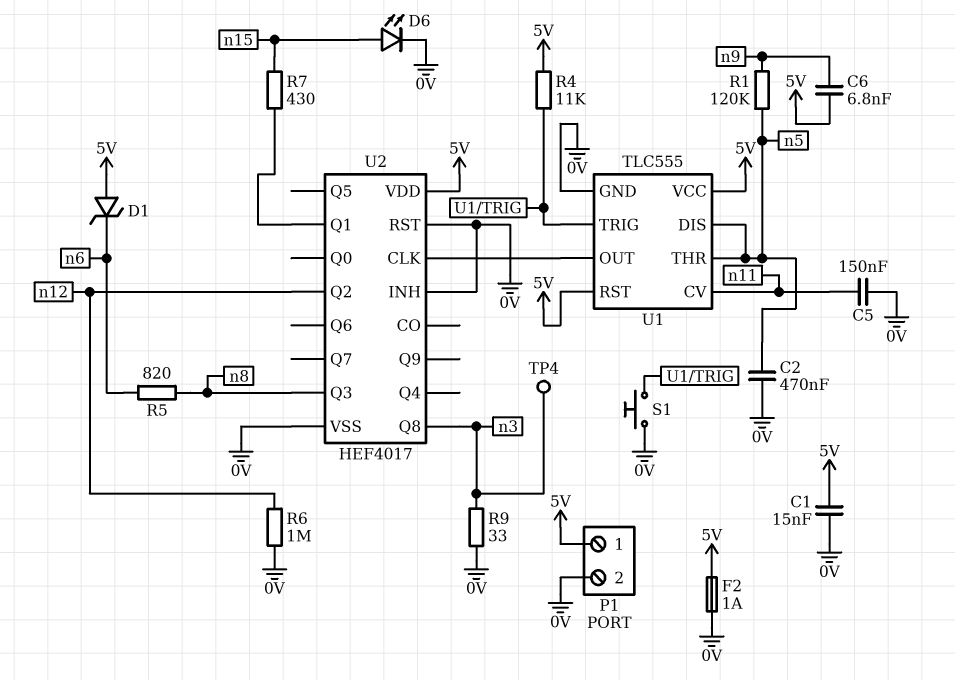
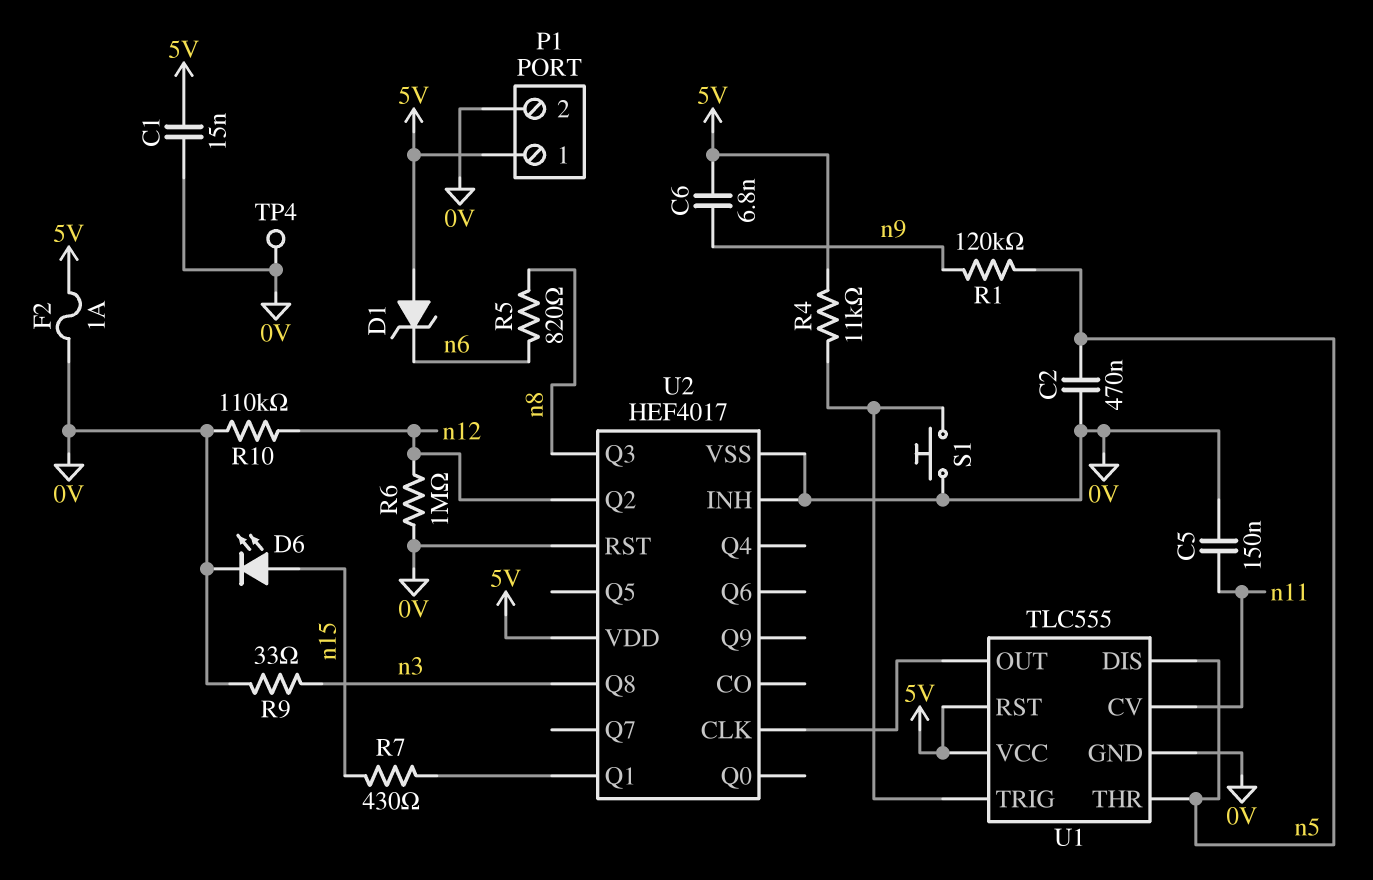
R10: none -> 110k (0V, n12)
TP4: test point (n3) -> test point (0V)

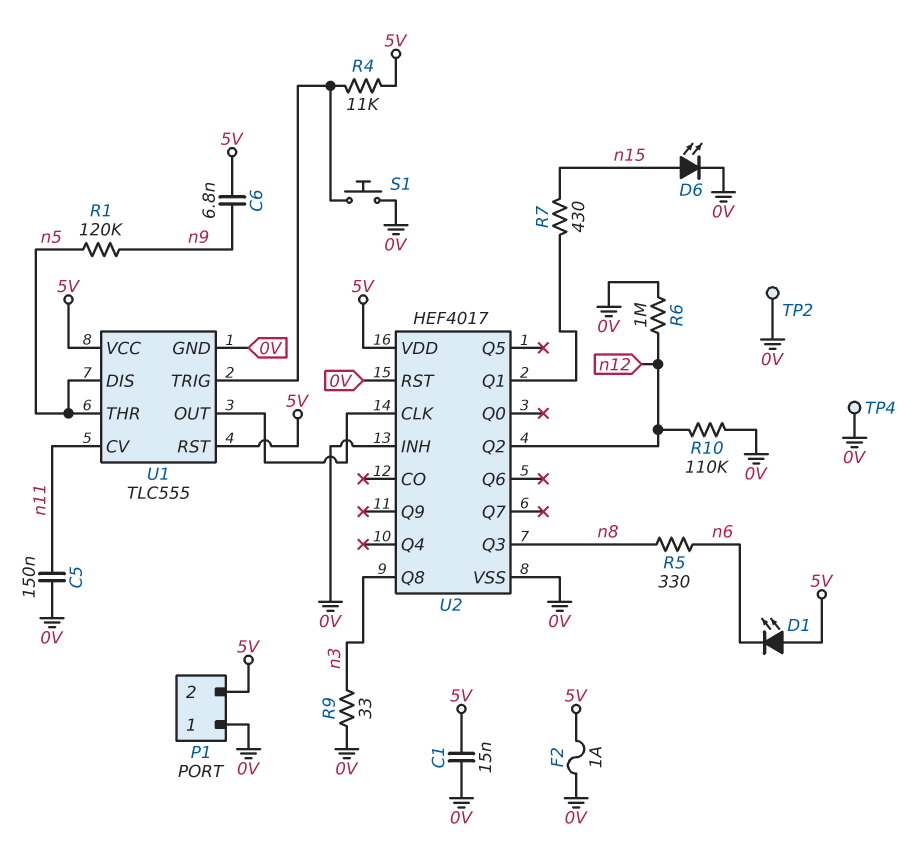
C2: 470nF (0V, n5) -> none
D1: zener (A 5V, K n6) -> LED (A 5V, K n6)
P1 pin 1: 5V -> 0V
P1 pin 2: 0V -> 5V
R5: 820 (n6, n8) -> 330 (n6, n8)
TP2: none -> test point (0V)

